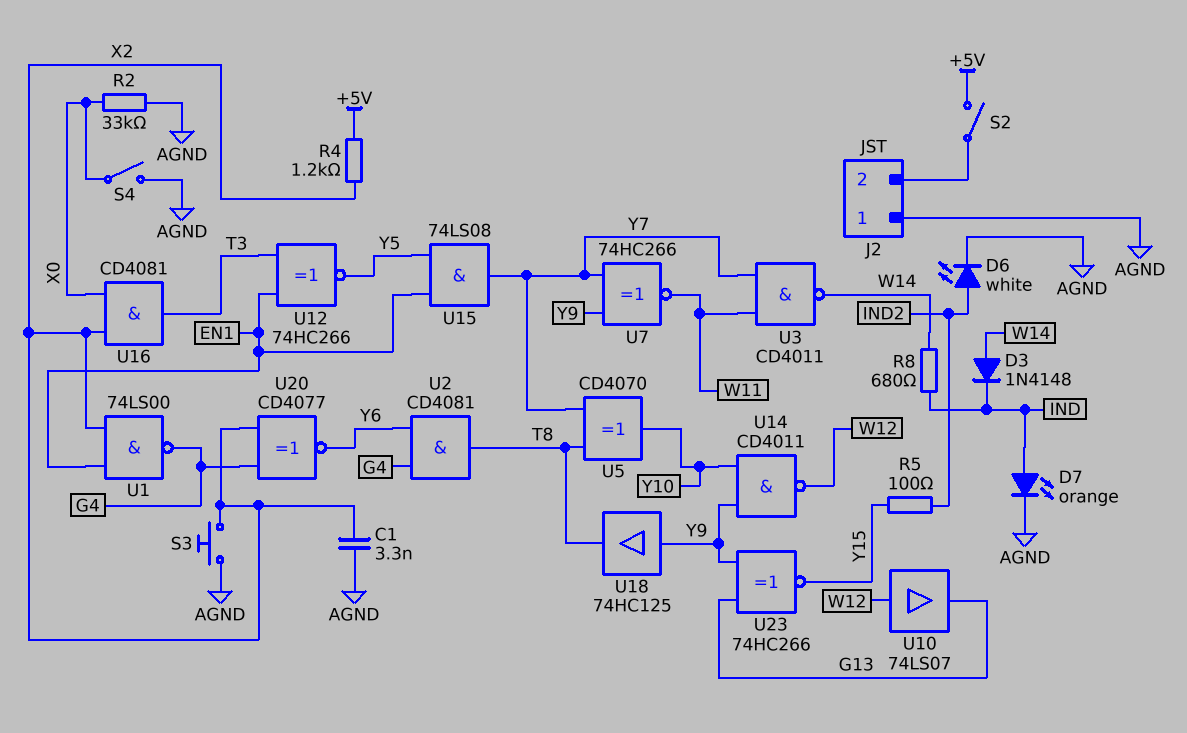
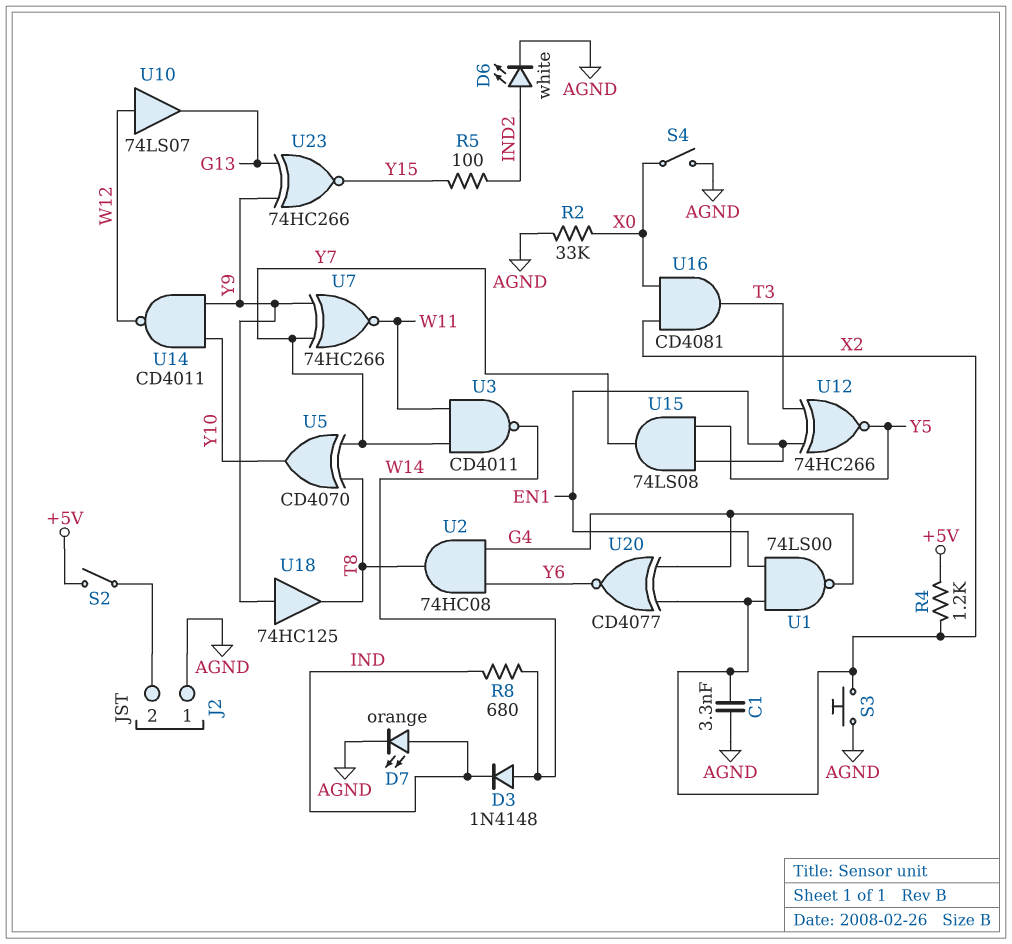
U2: AND CD4081 (in G4, in Y6, out T8) -> AND 74HC08 (in G4, in Y6, out T8)

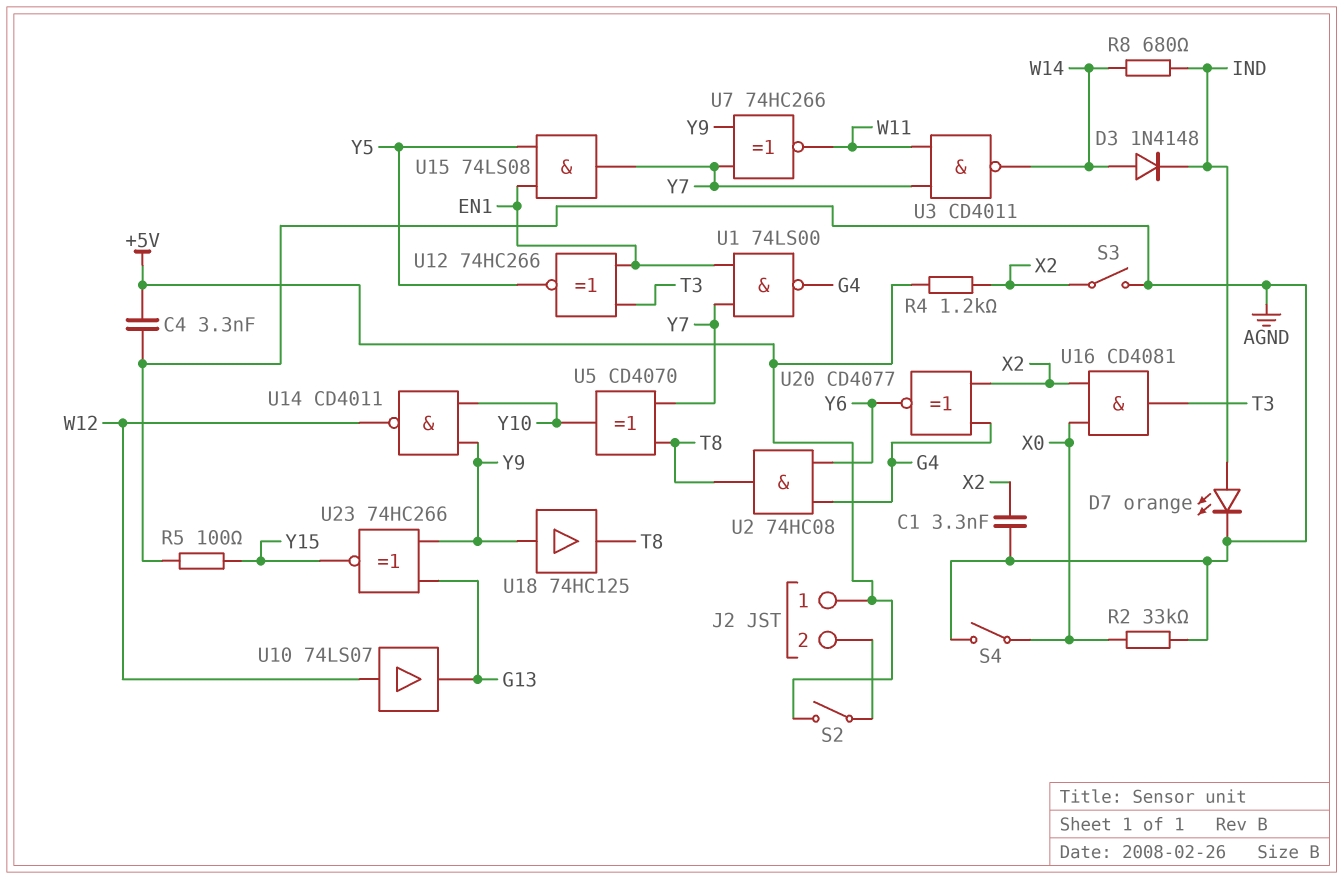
C4: none -> 3.3nF (+5V, AGND)
D6: LED white (A IND2, K AGND) -> none
J2 pin 1: AGND -> +5V
R5: 100 (IND2, Y15) -> 100 (AGND, Y15)
S3: button (AGND, X2) -> switch (AGND, X2)
U1: NAND 74LS00 (in EN1, in X2, out G4) -> NAND 74LS00 (in EN1, in Y7, out G4)

